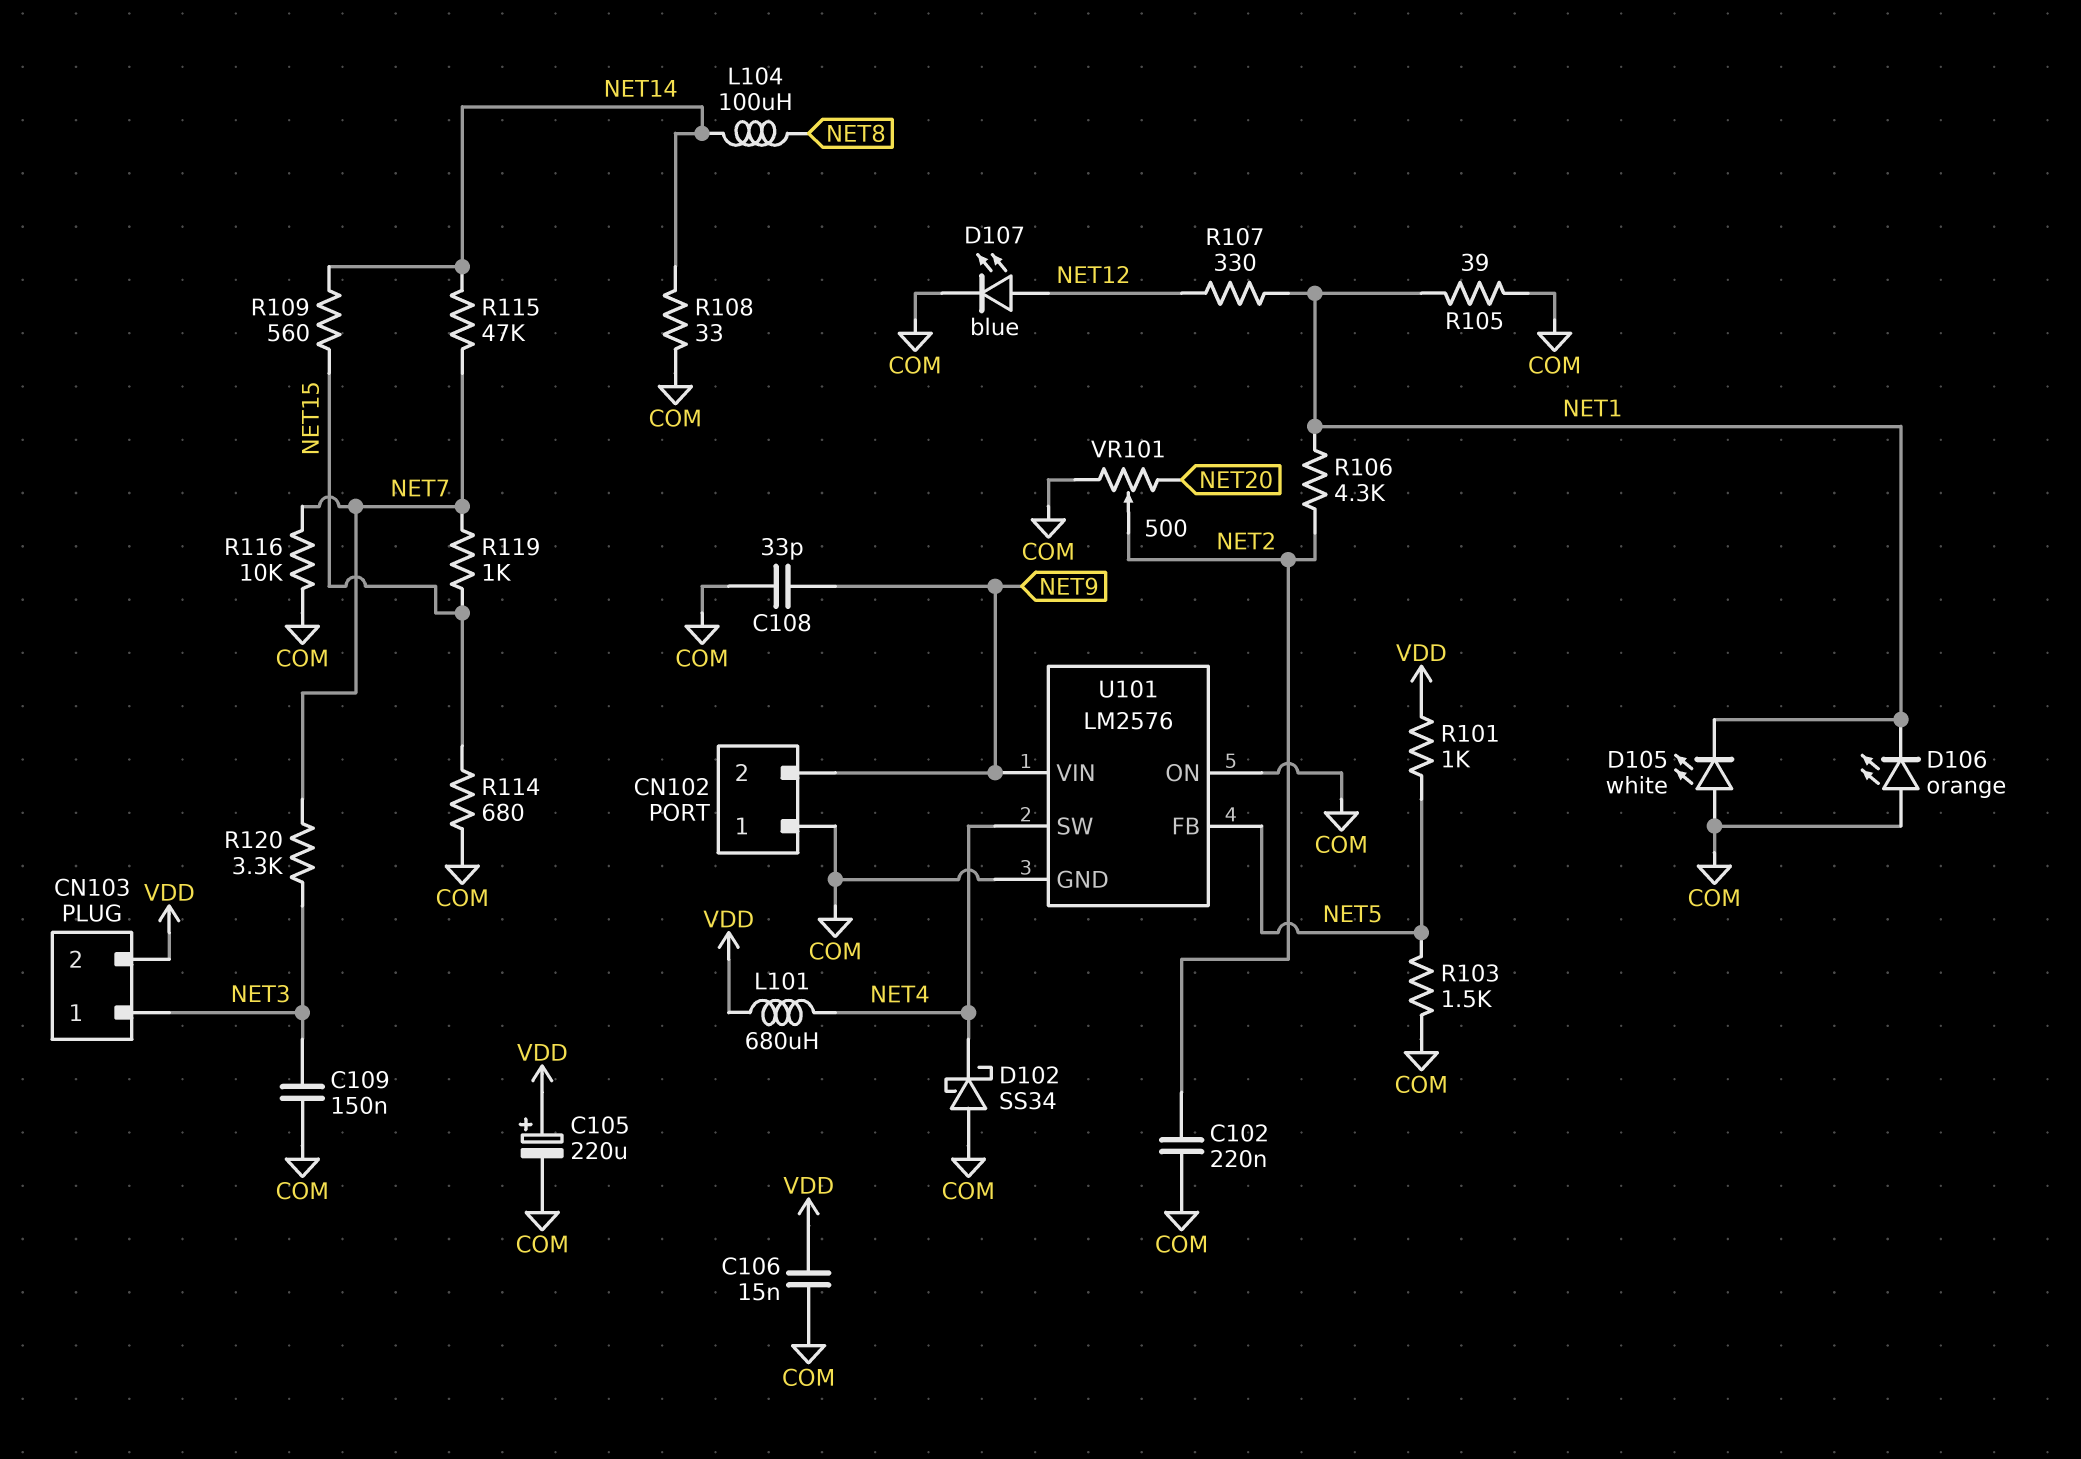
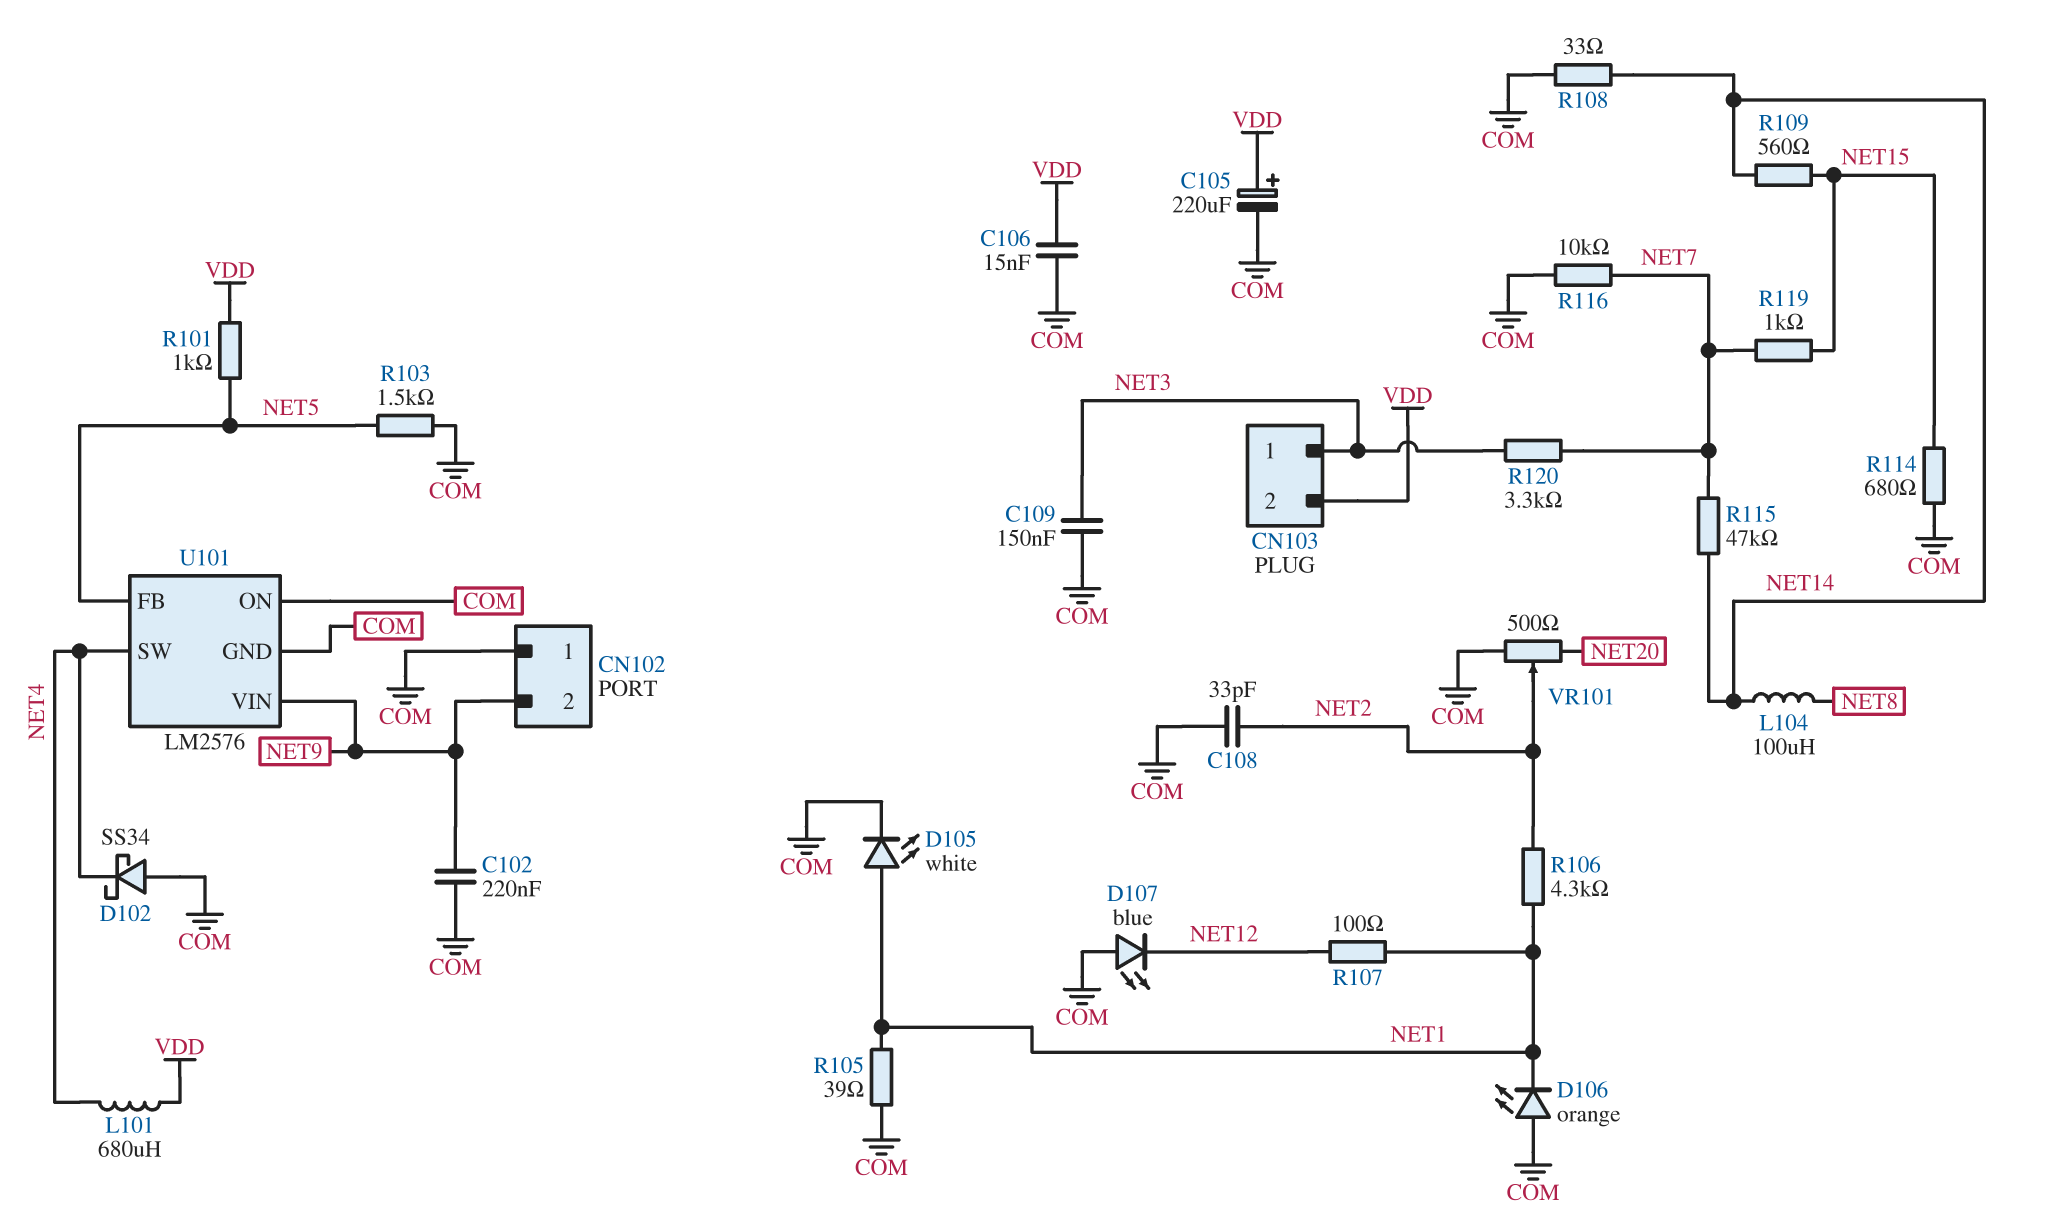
C102: 220nF (COM, NET2) -> 220nF (COM, NET9)
C108: 33pF (COM, NET9) -> 33pF (COM, NET2)
D105: LED white (A COM, K NET1) -> LED white (A NET1, K COM)
D107: LED blue (A NET12, K COM) -> LED blue (A COM, K NET12)
R107: 330 (NET1, NET12) -> 100 (NET1, NET12)

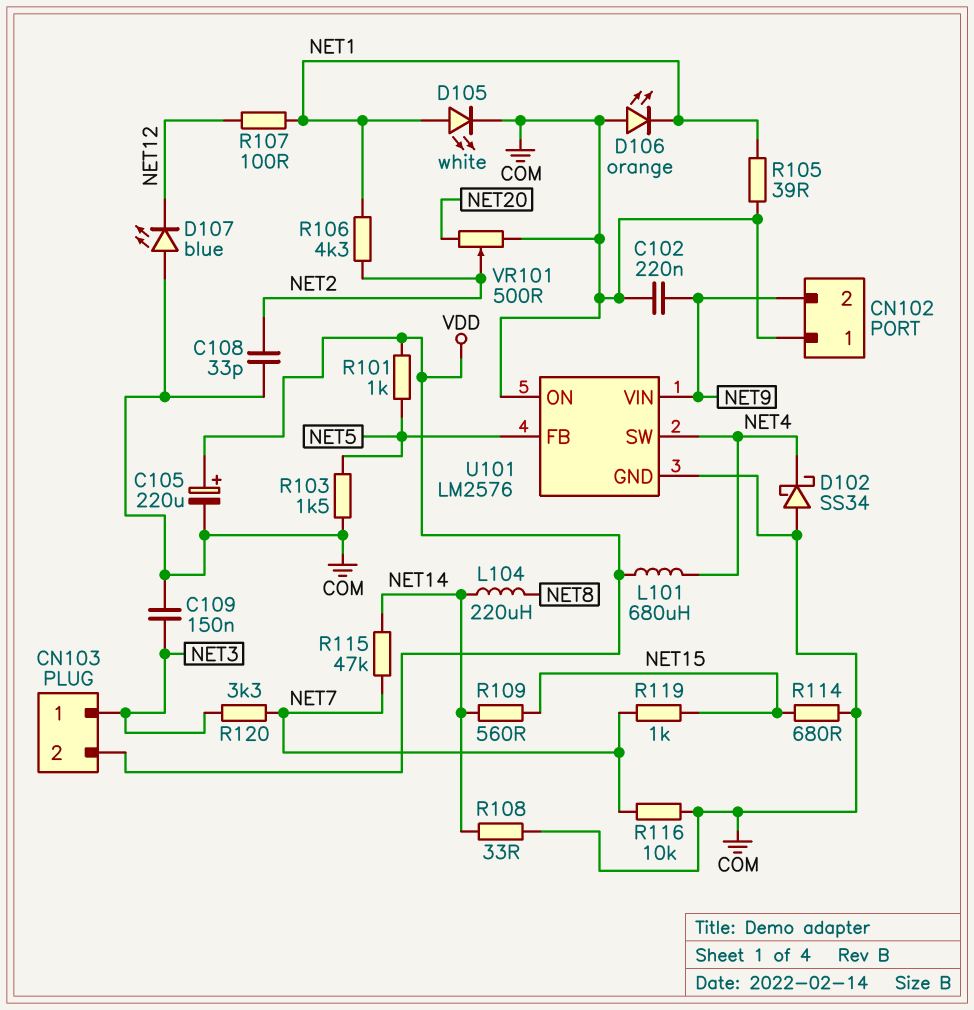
C106: 15nF (COM, VDD) -> none
L104: 100uH (NET8, NET14) -> 220uH (NET8, NET14)

